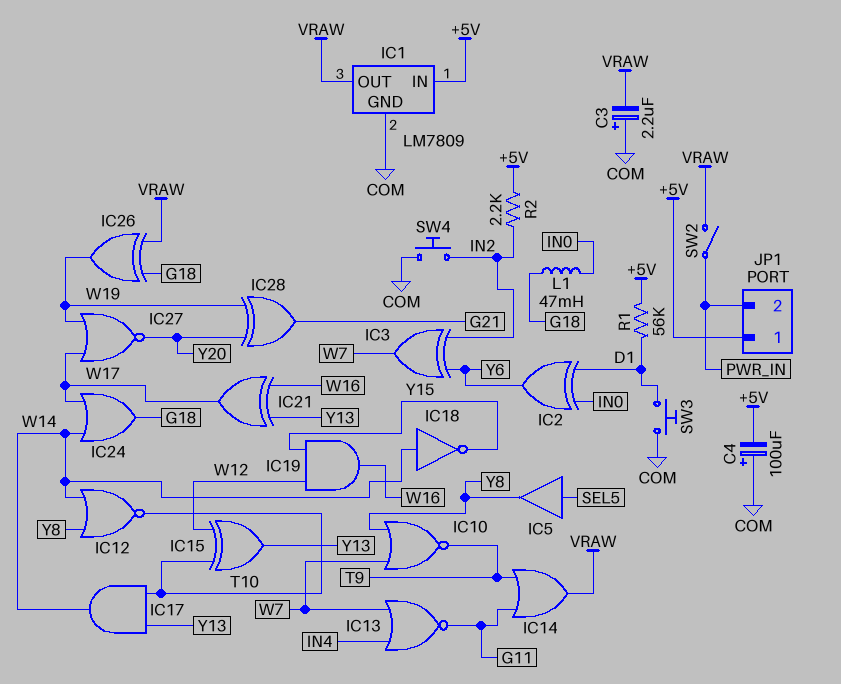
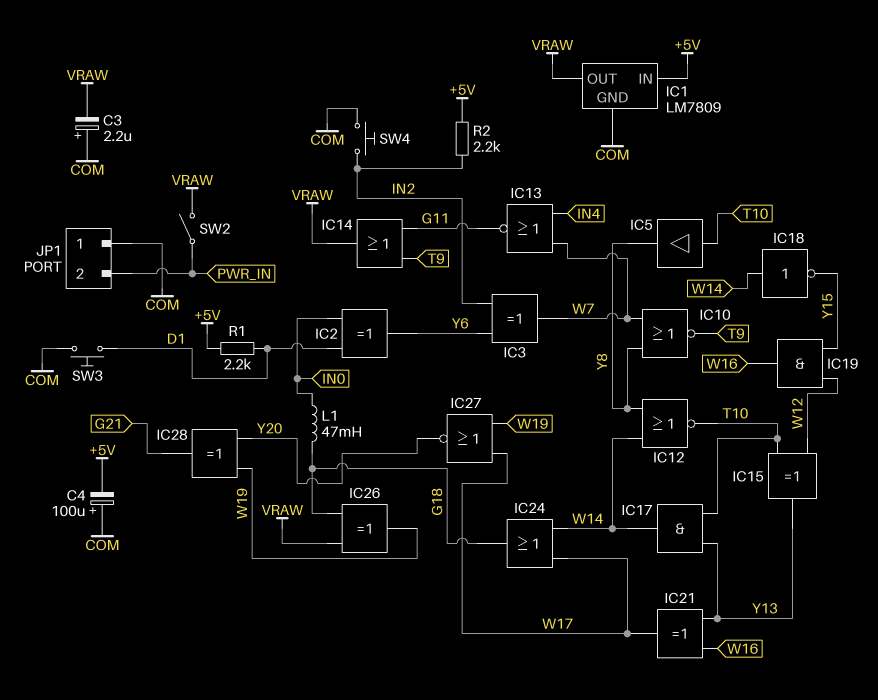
IC5: buffer (in SEL5, out Y8) -> buffer (in T10, out Y8)
JP1 pin 1: +5V -> COM
R1: 56k (+5V, D1) -> 2.2k (+5V, D1)

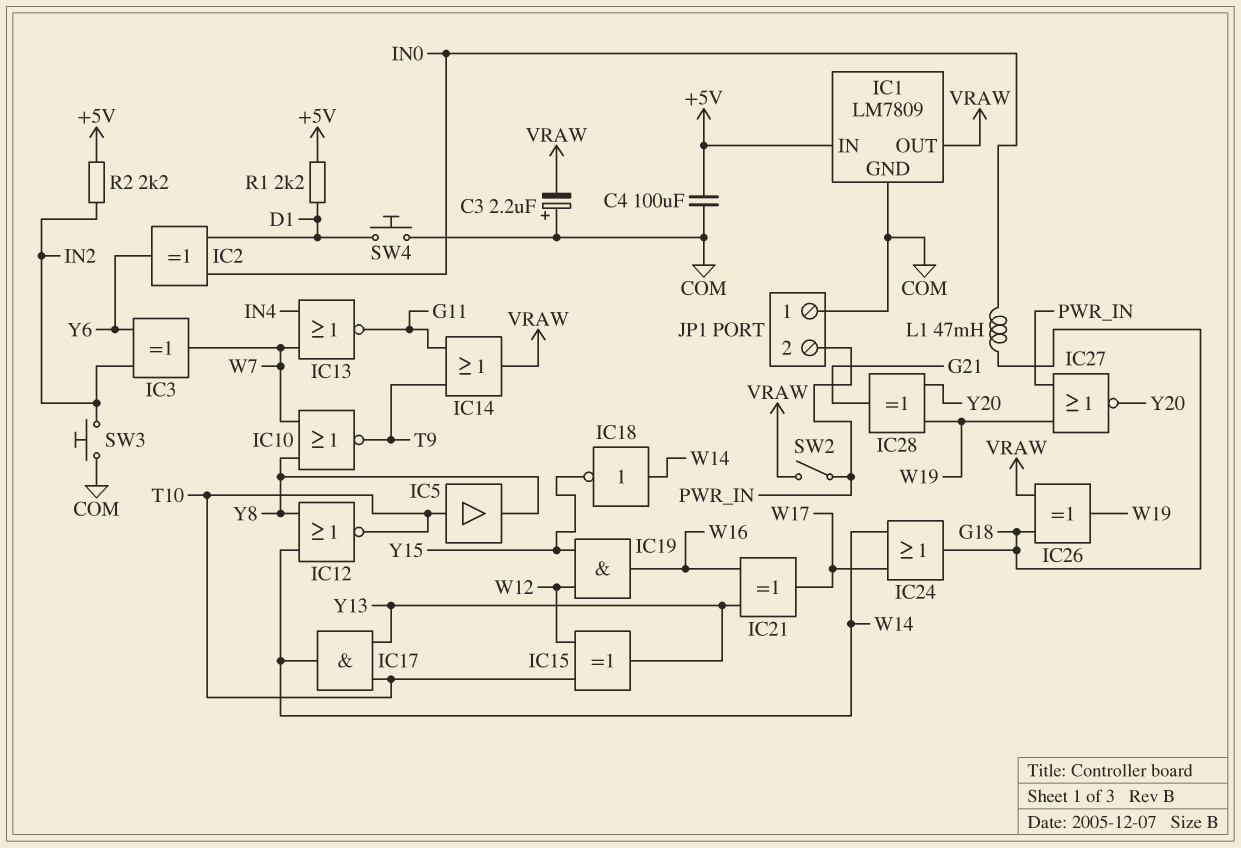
C4: 100uF (plus COM, minus +5V) -> 100uF (+5V, COM)
IC27: NOR (in W17, in W19, out Y20) -> NOR (in PWR_IN, in W19, out Y20)
SW3: button (COM, D1) -> button (COM, IN2)
SW4: button (COM, IN2) -> button (COM, D1)

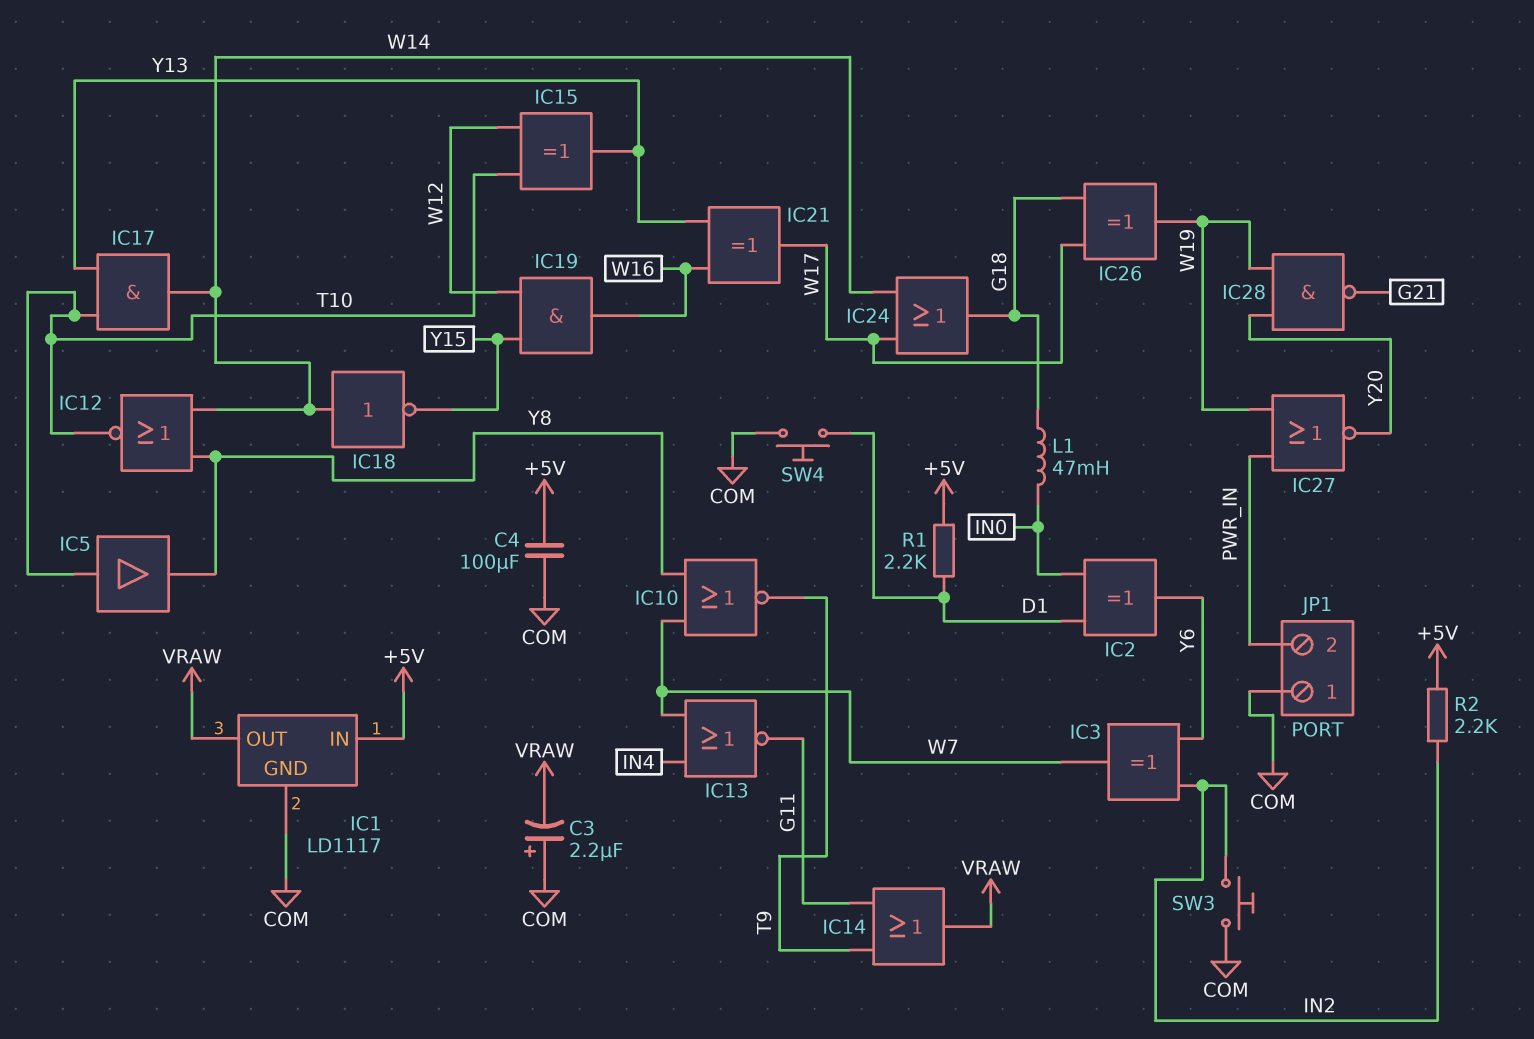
IC1: LM7809 -> LD1117
IC26: XOR (in G18, in VRAW, out W19) -> XOR (in G18, in W17, out W19)
IC28: XOR (in W19, in Y20, out G21) -> NAND (in W19, in Y20, out G21)
SW2: switch (PWR_IN, VRAW) -> none

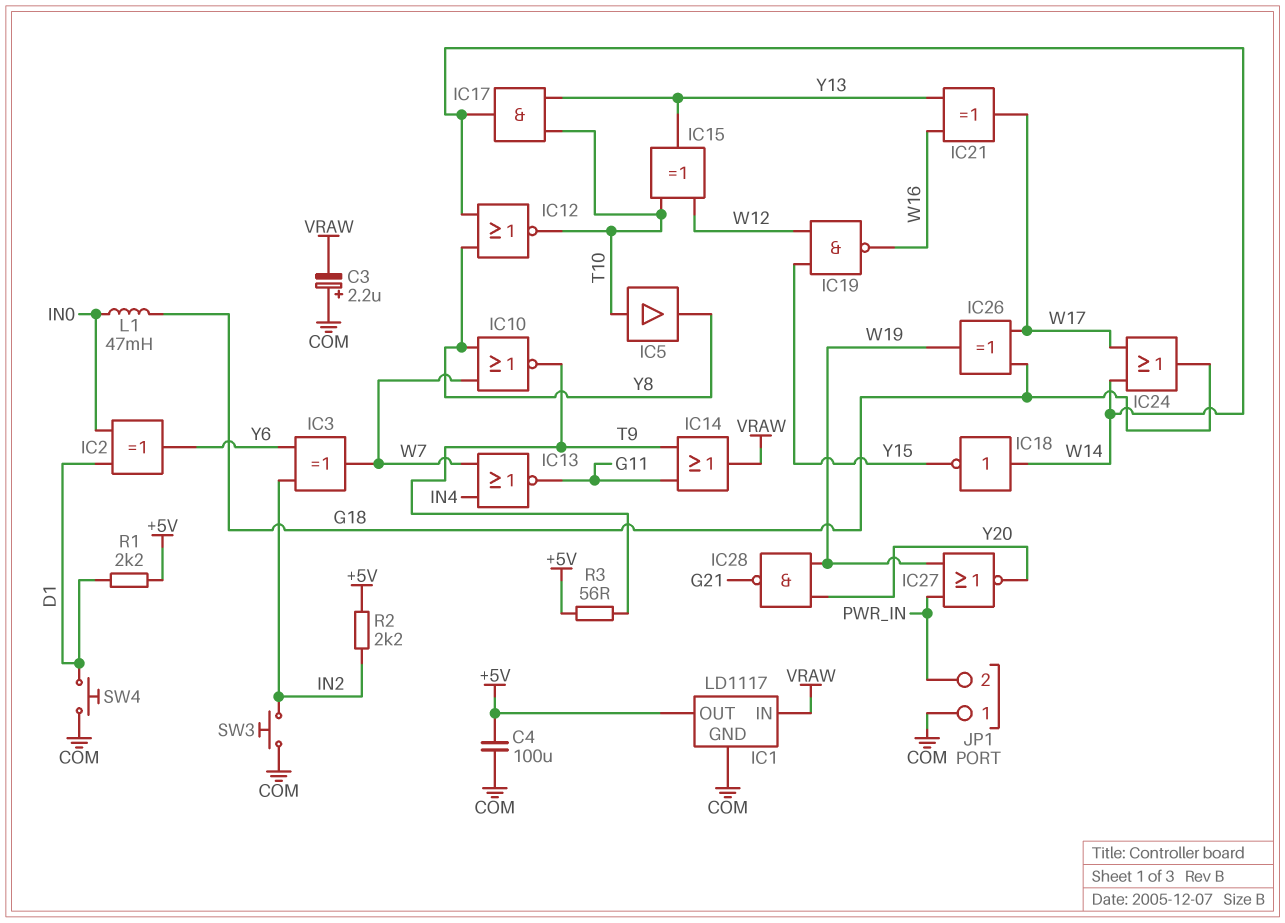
IC1 pin IN: +5V -> VRAW
IC1 pin OUT: VRAW -> +5V
IC19: AND (in W12, in Y15, out W16) -> NAND (in W12, in Y15, out W16)
R3: none -> 56 (+5V, T9)

